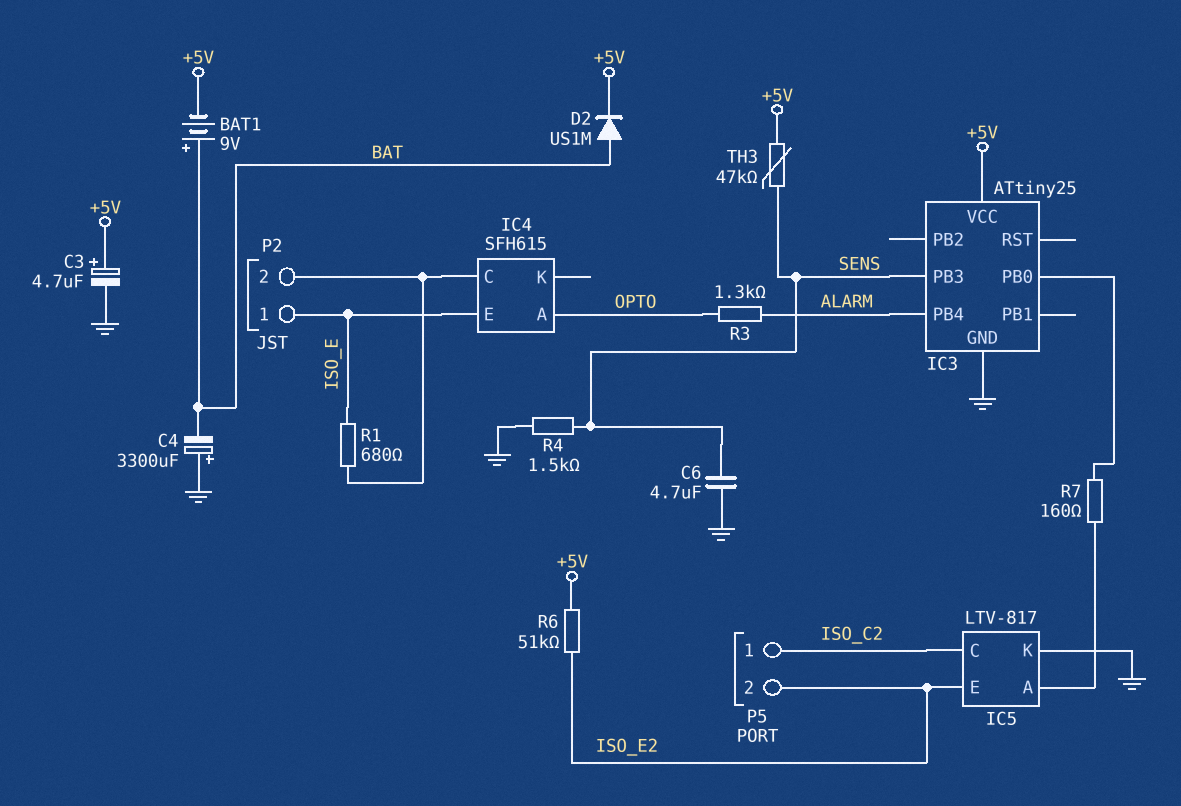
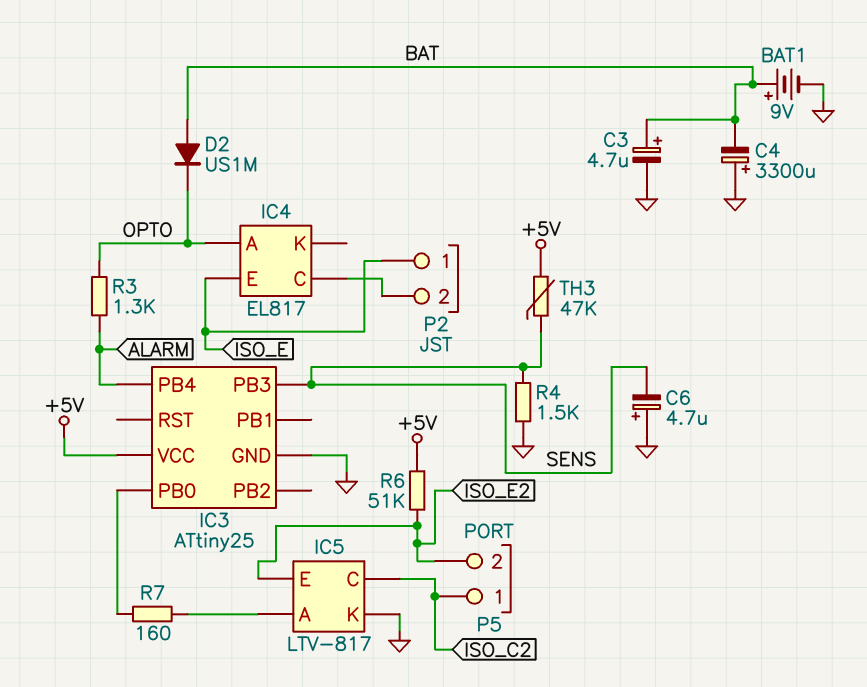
BAT1: 9V (plus BAT, minus +5V) -> 9V (plus BAT, minus GND)
C3: 4.7uF (plus +5V, minus GND) -> 4.7uF (plus BAT, minus GND)
C6: 4.7uF (GND, SENS) -> 4.7uF (plus GND, minus SENS)
D2: diode US1M (A BAT, K +5V) -> diode US1M (A BAT, K OPTO)
IC4: SFH615 -> EL817
R1: 680 (IC4/C, ISO_E) -> none

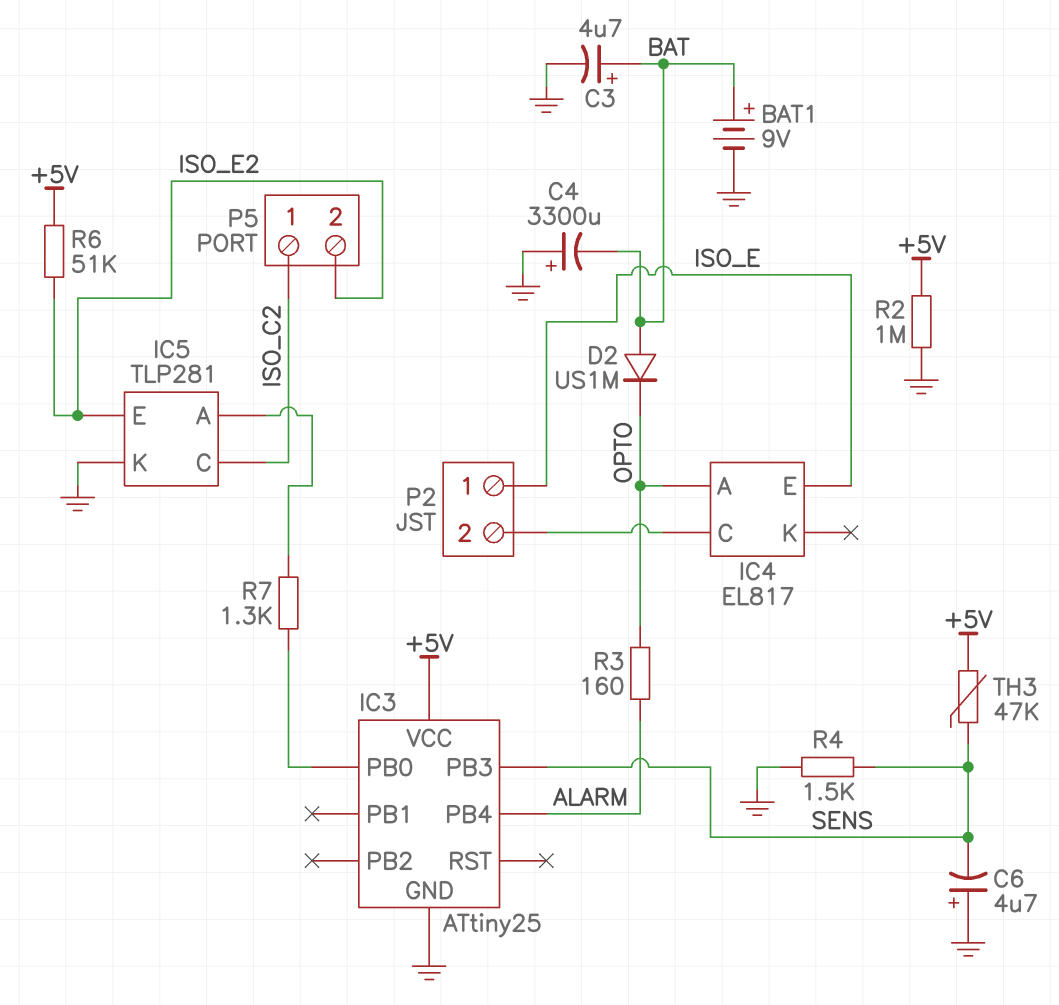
IC5: LTV-817 -> TLP281
R2: none -> 1M (+5V, GND)
R3: 1.3k (ALARM, OPTO) -> 160 (ALARM, OPTO)
R7: 160 (IC3/PB0, IC5/A) -> 1.3k (IC3/PB0, IC5/A)

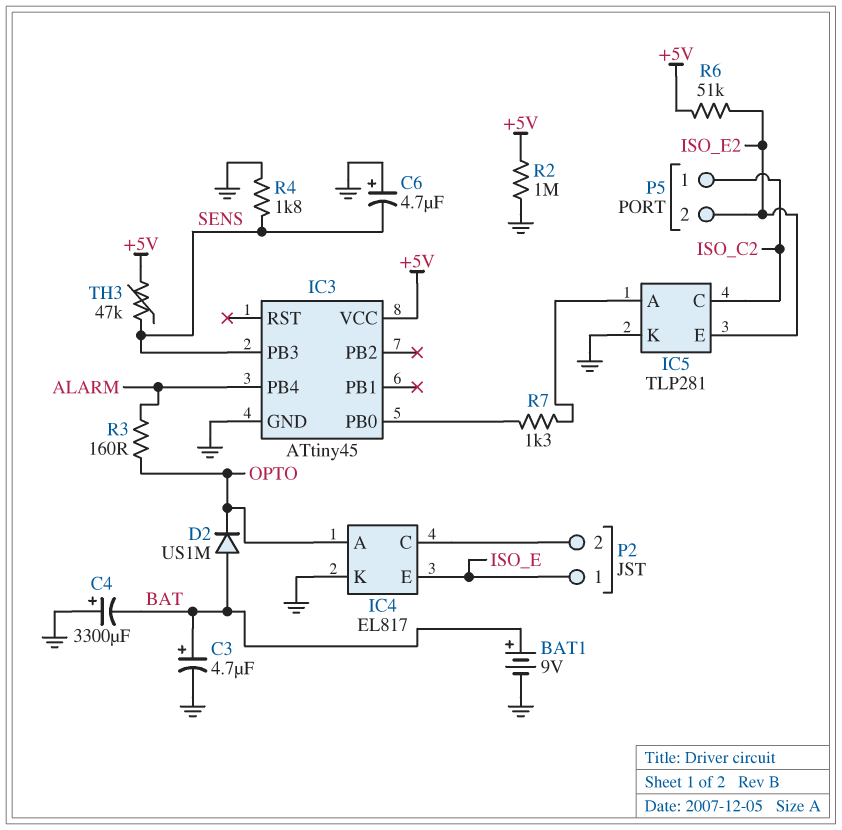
IC3: ATtiny25 -> ATtiny45
IC4 pin K: none -> GND
R4: 1.5k (GND, SENS) -> 1.8k (GND, SENS)

